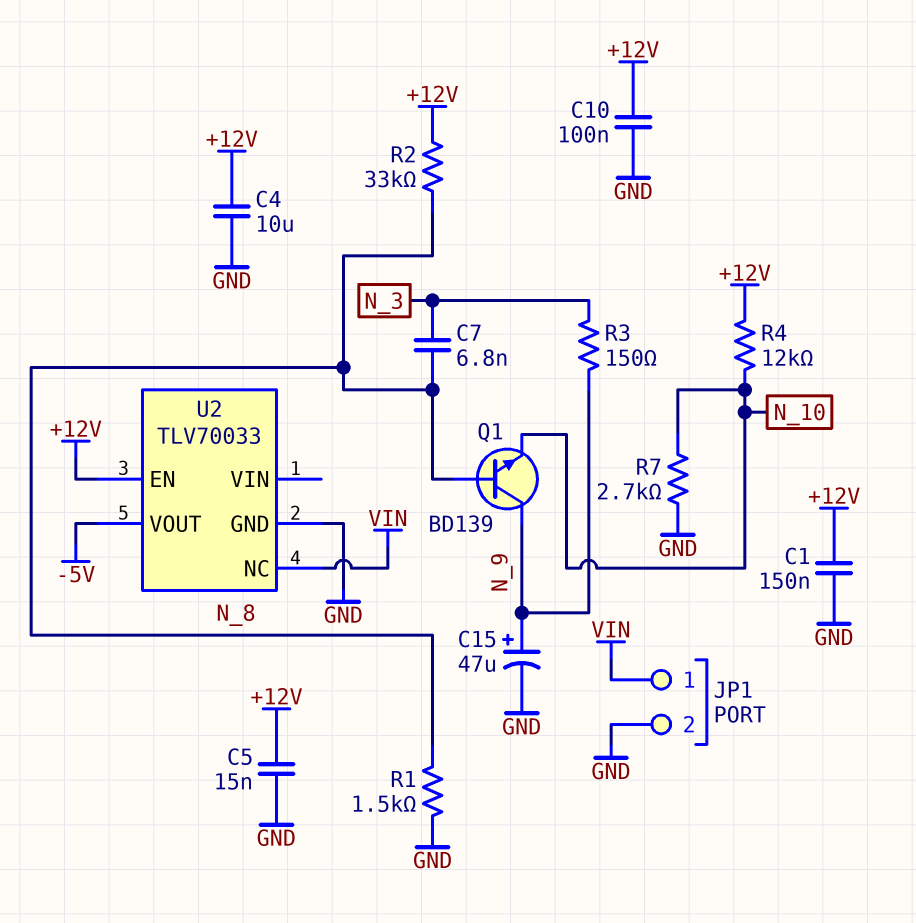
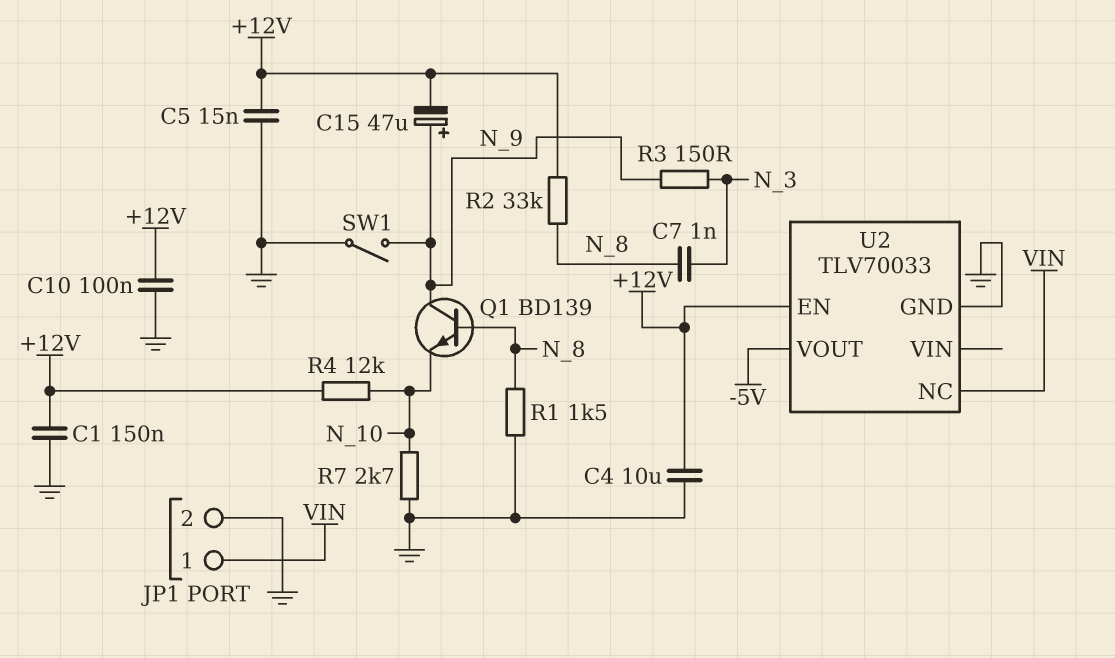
C7: 6.8nF (N_3, N_8) -> 1nF (N_3, N_8)
C15: 47uF (plus N_9, minus GND) -> 47uF (plus N_9, minus +12V)
SW1: none -> switch (GND, N_9)

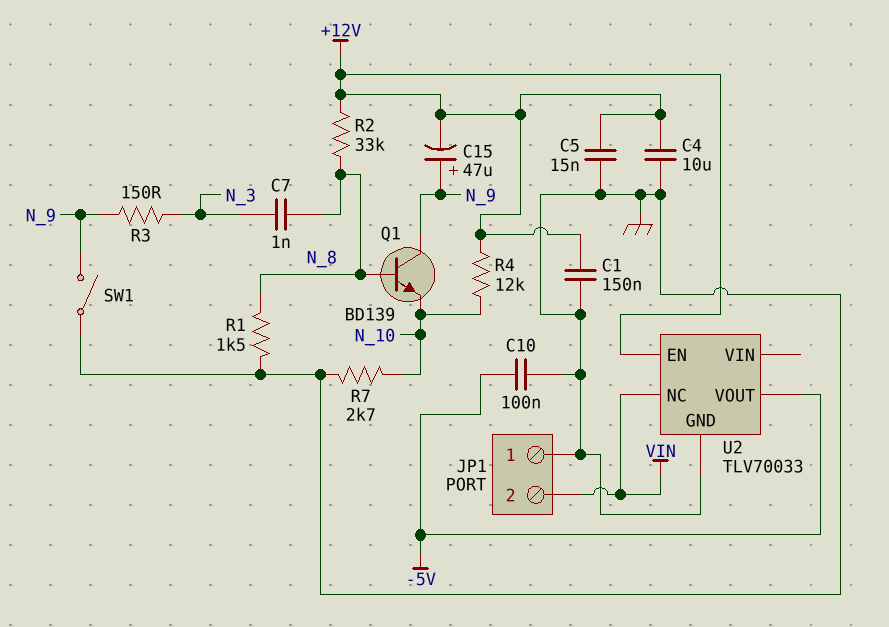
C10: 100nF (+12V, GND) -> 100nF (-5V, GND)
JP1 pin 1: VIN -> GND
JP1 pin 2: GND -> VIN

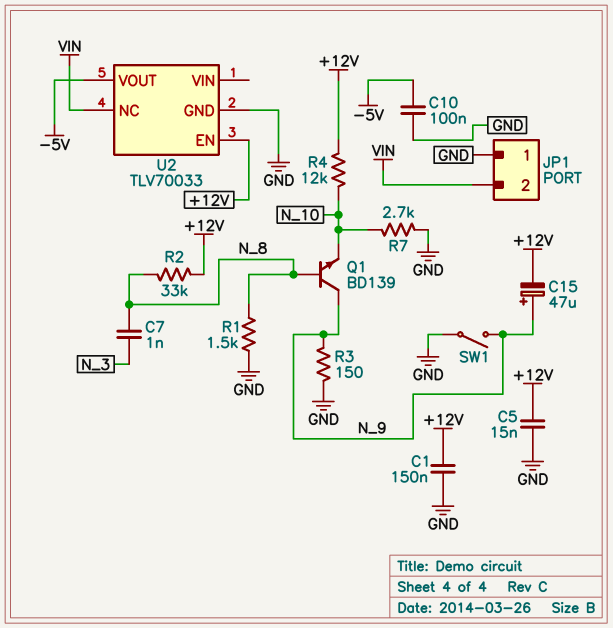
C4: 10uF (+12V, GND) -> none
R3: 150 (N_3, N_9) -> 150 (GND, N_9)

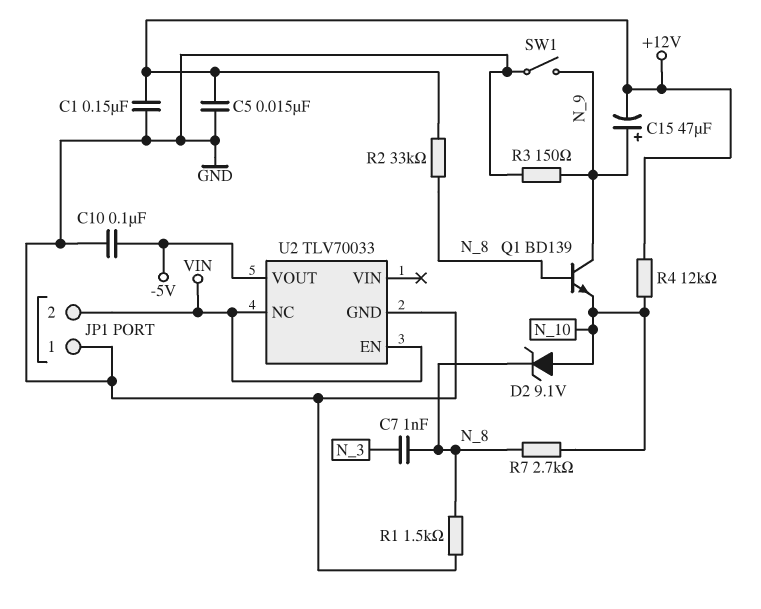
D2: none -> zener 9.1V (A N_10, K N_8)
R7: 2.7k (GND, N_10) -> 2.7k (N_8, N_10)
U2 pin EN: +12V -> VIN

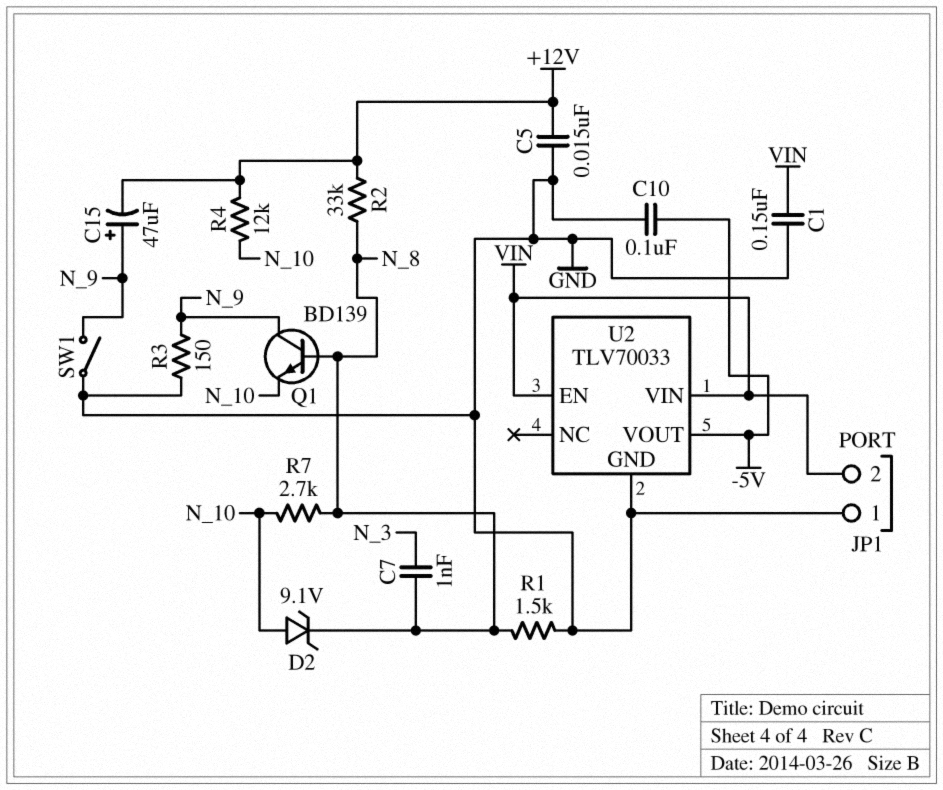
C1: 150nF (+12V, GND) -> 150nF (GND, VIN)
U2 pin NC: VIN -> none
U2 pin VIN: none -> VIN

